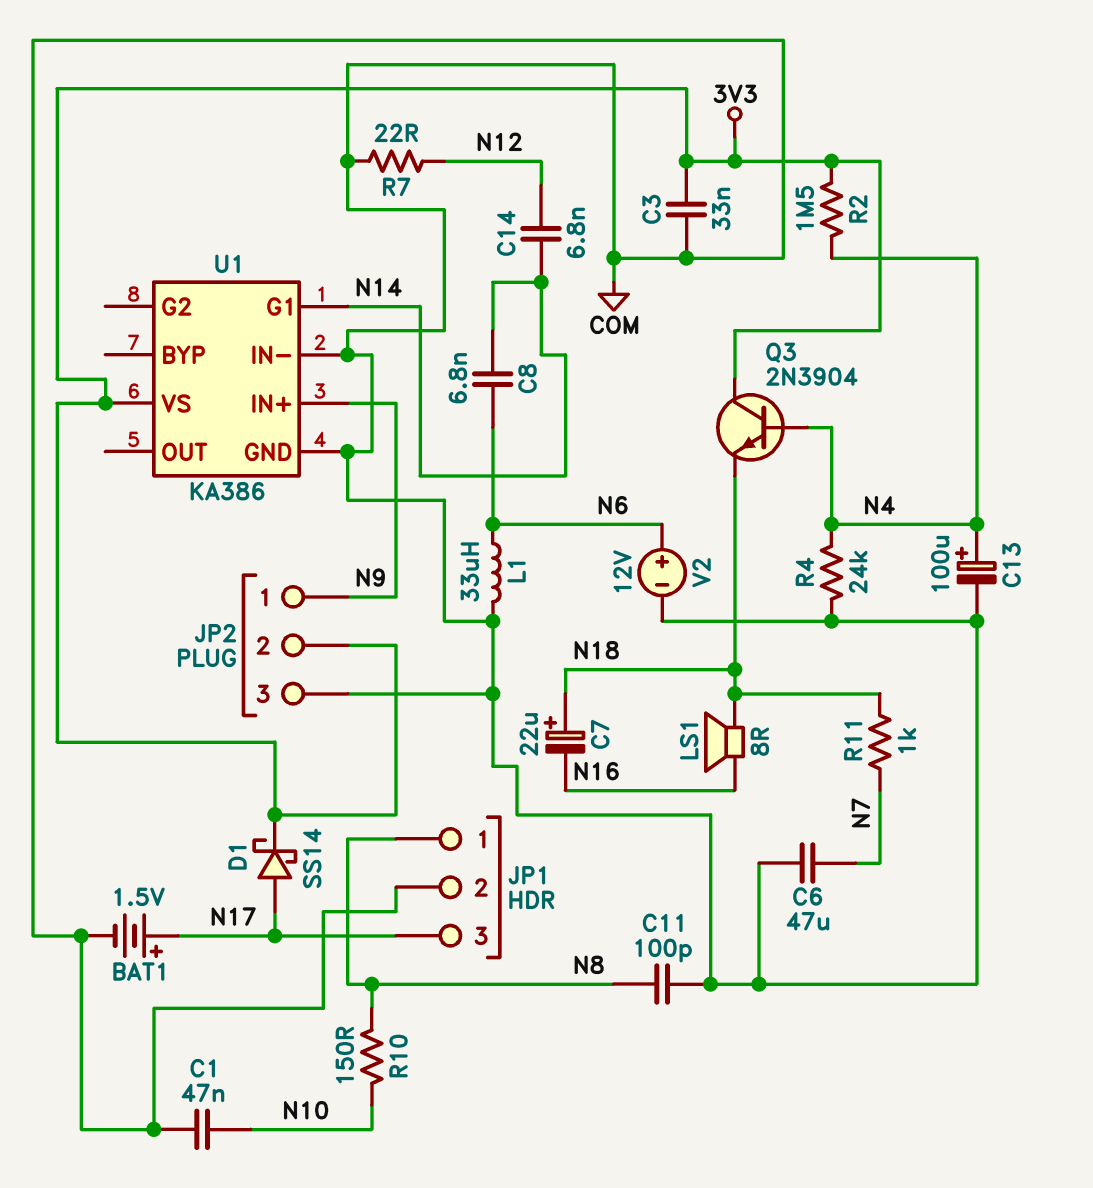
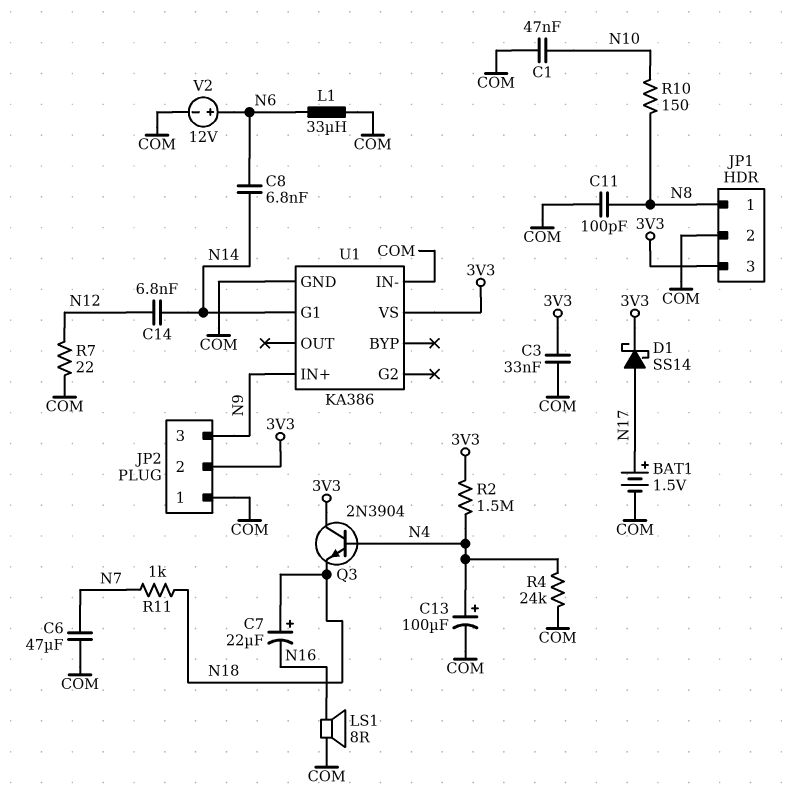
JP1 pin 3: N17 -> 3V3
JP2 pin 1: N9 -> COM
JP2 pin 3: COM -> N9
LS1: speaker 8R (N16, N18) -> speaker 8R (COM, N16)

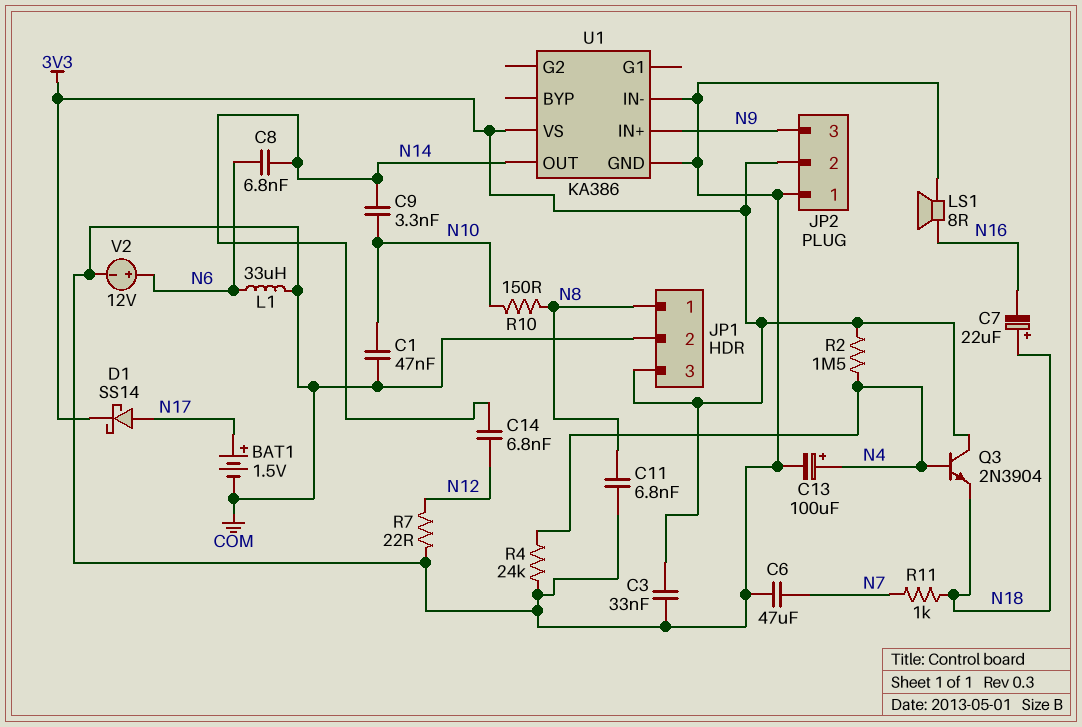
C9: none -> 3.3nF (N10, N14)
C11: 100pF (COM, N8) -> 6.8nF (COM, N8)
U1 pin G1: N14 -> none
U1 pin OUT: none -> N14

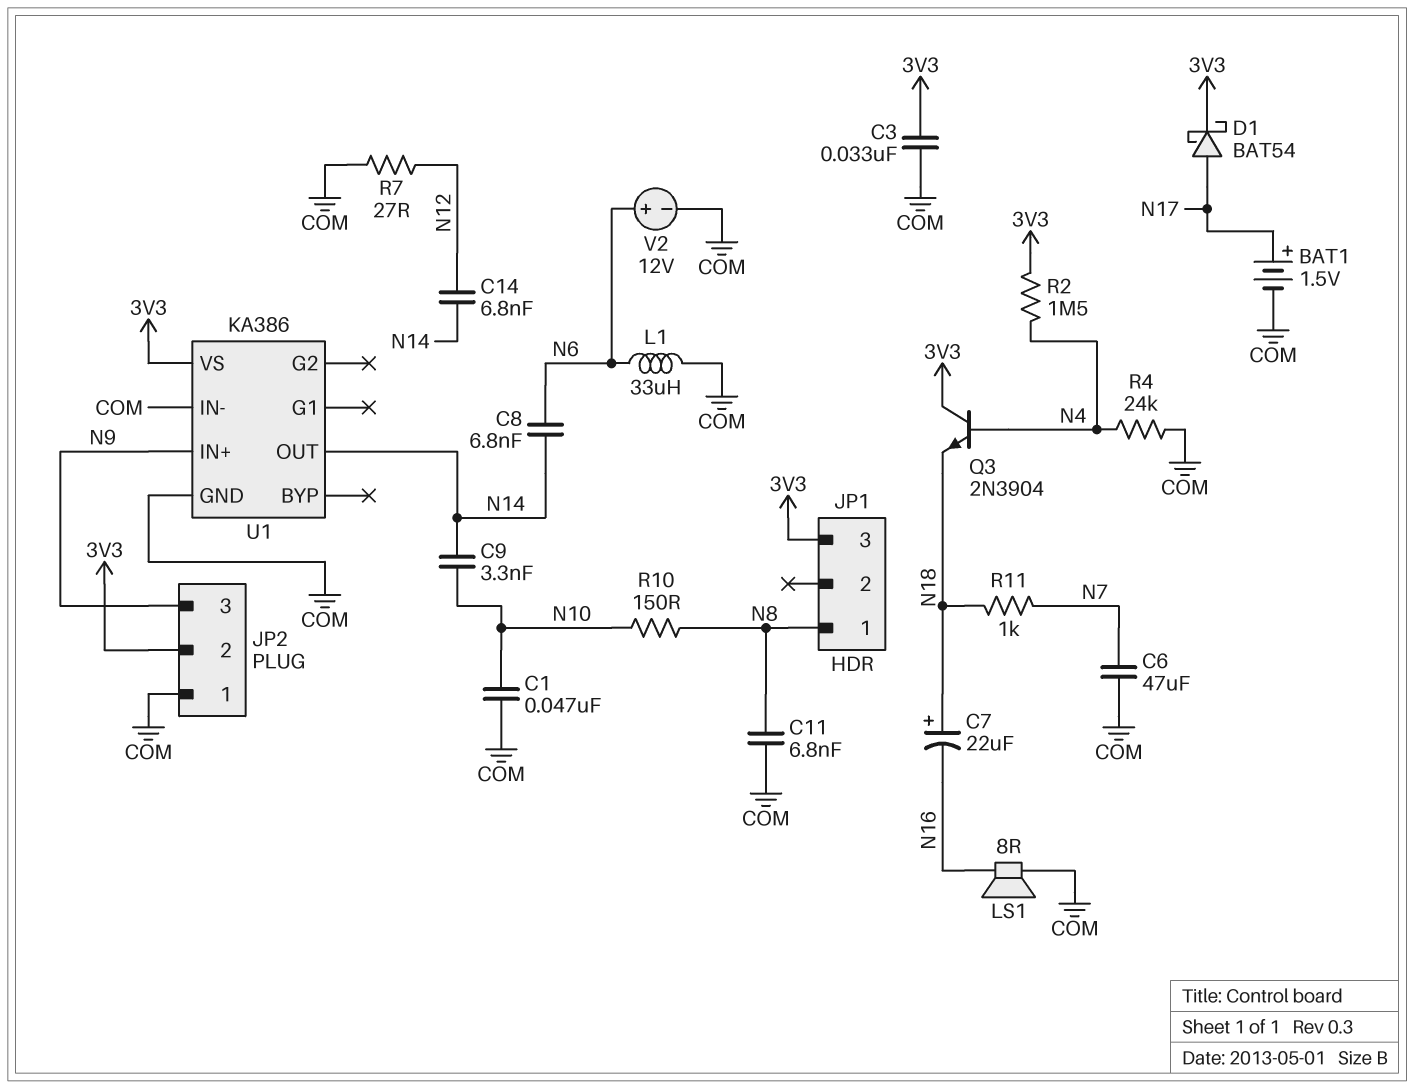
C13: 100uF (plus N4, minus COM) -> none
D1: schottky SS14 (A N17, K 3V3) -> schottky BAT54 (A N17, K 3V3)
JP1 pin 2: COM -> none
R7: 22 (COM, N12) -> 27 (COM, N12)

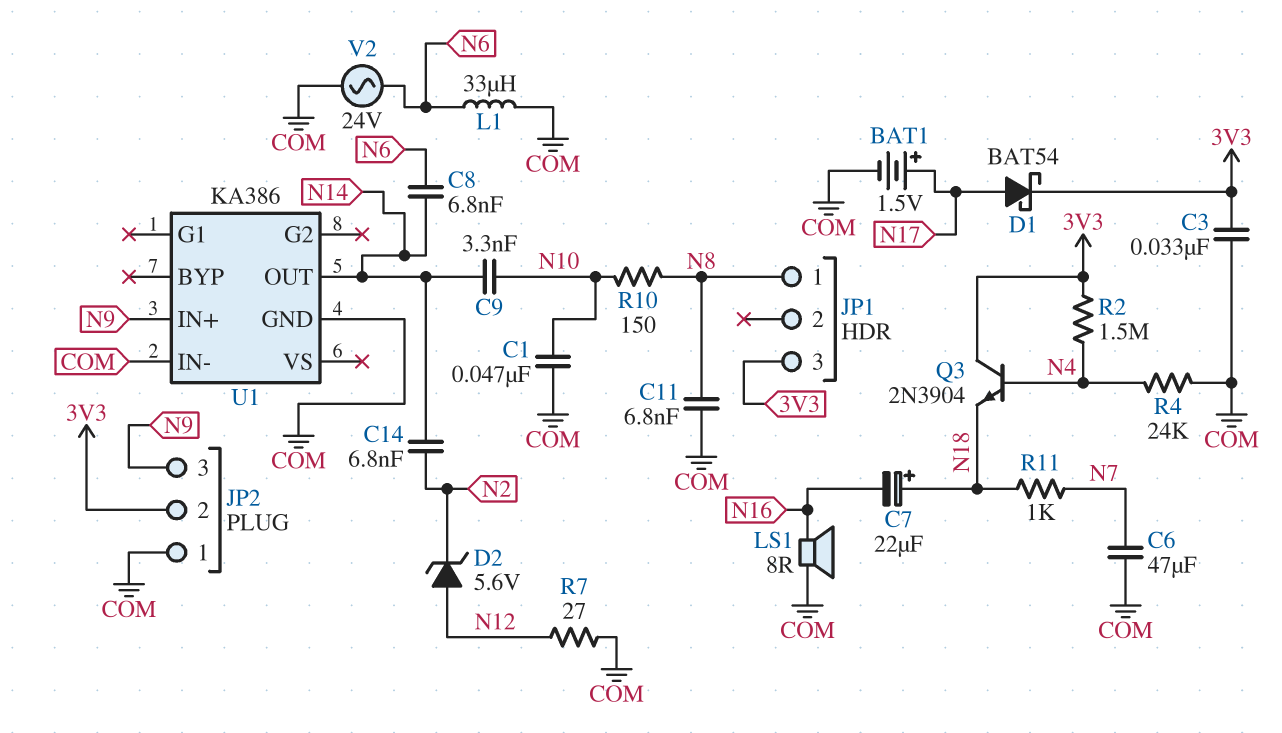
C14: 6.8nF (N12, N14) -> 6.8nF (N2, N14)
D2: none -> zener 5.6V (A N12, K N2)
U1 pin VS: 3V3 -> none
V2: 12V (plus N6, minus COM) -> AC 24V (COM, N6)

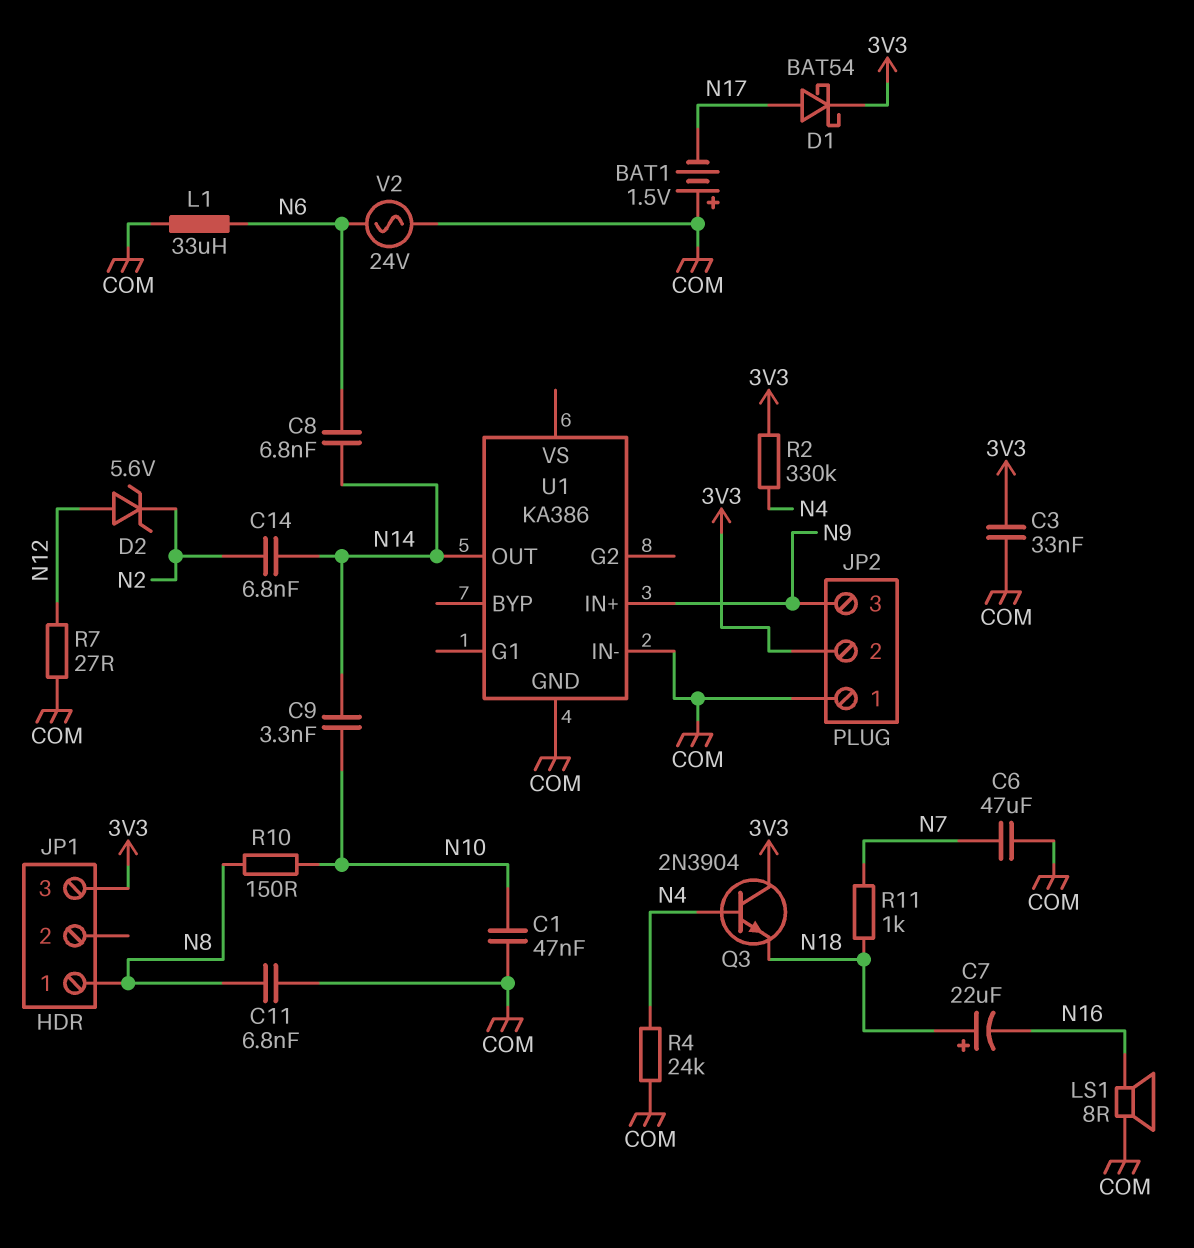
BAT1: 1.5V (plus N17, minus COM) -> 1.5V (plus COM, minus N17)
R2: 1.5M (3V3, N4) -> 330k (3V3, N4)

